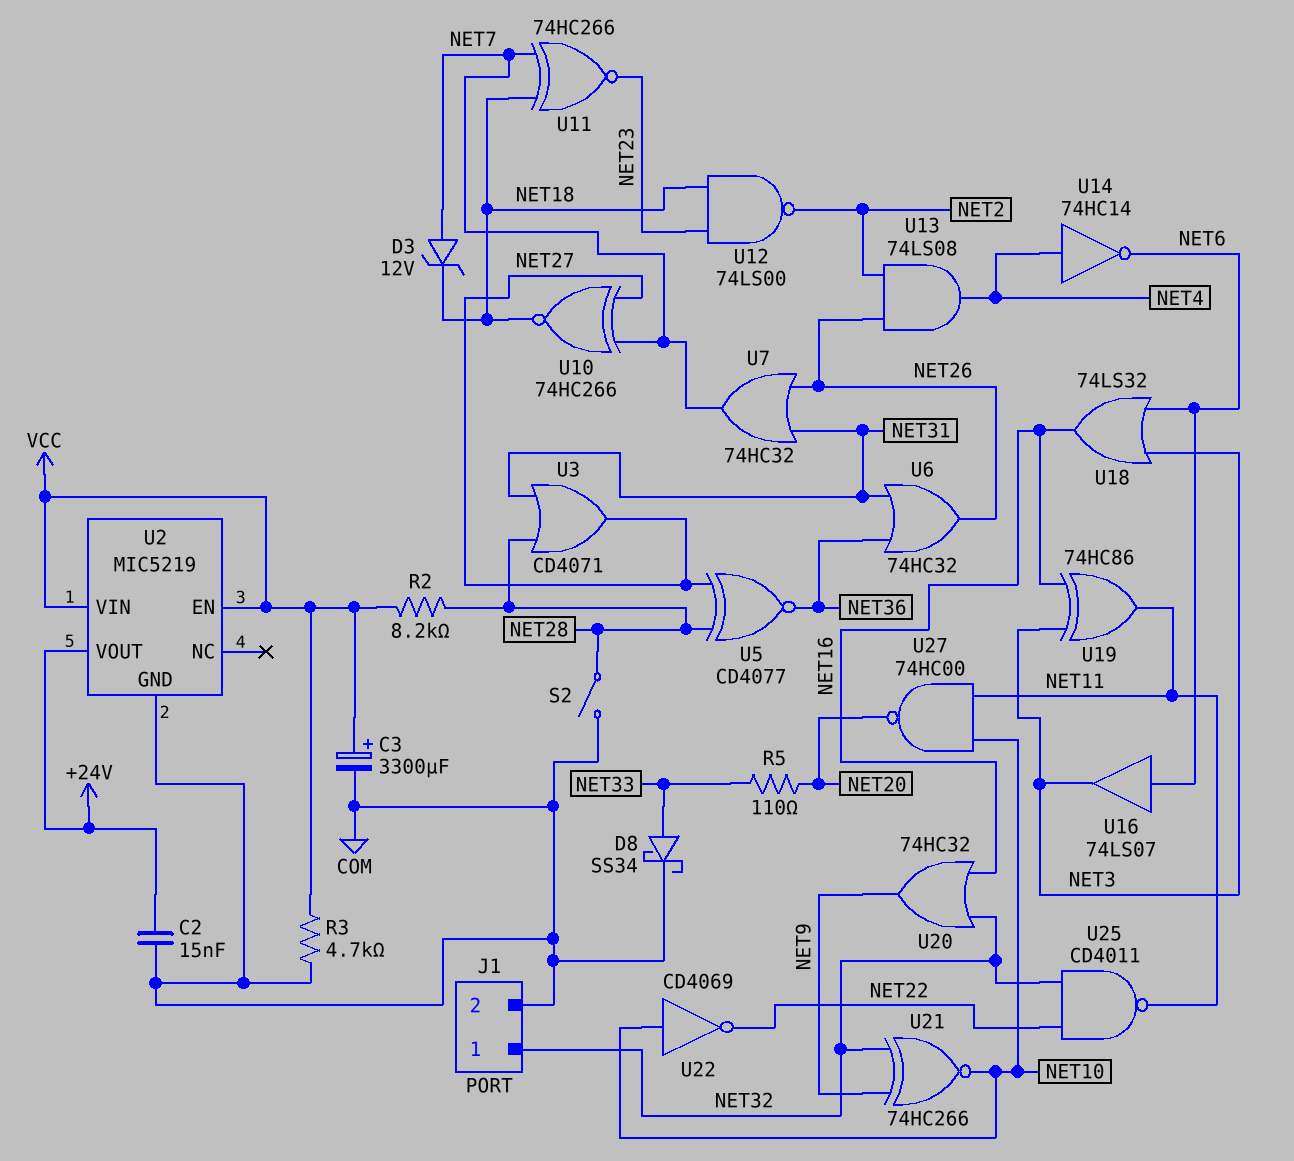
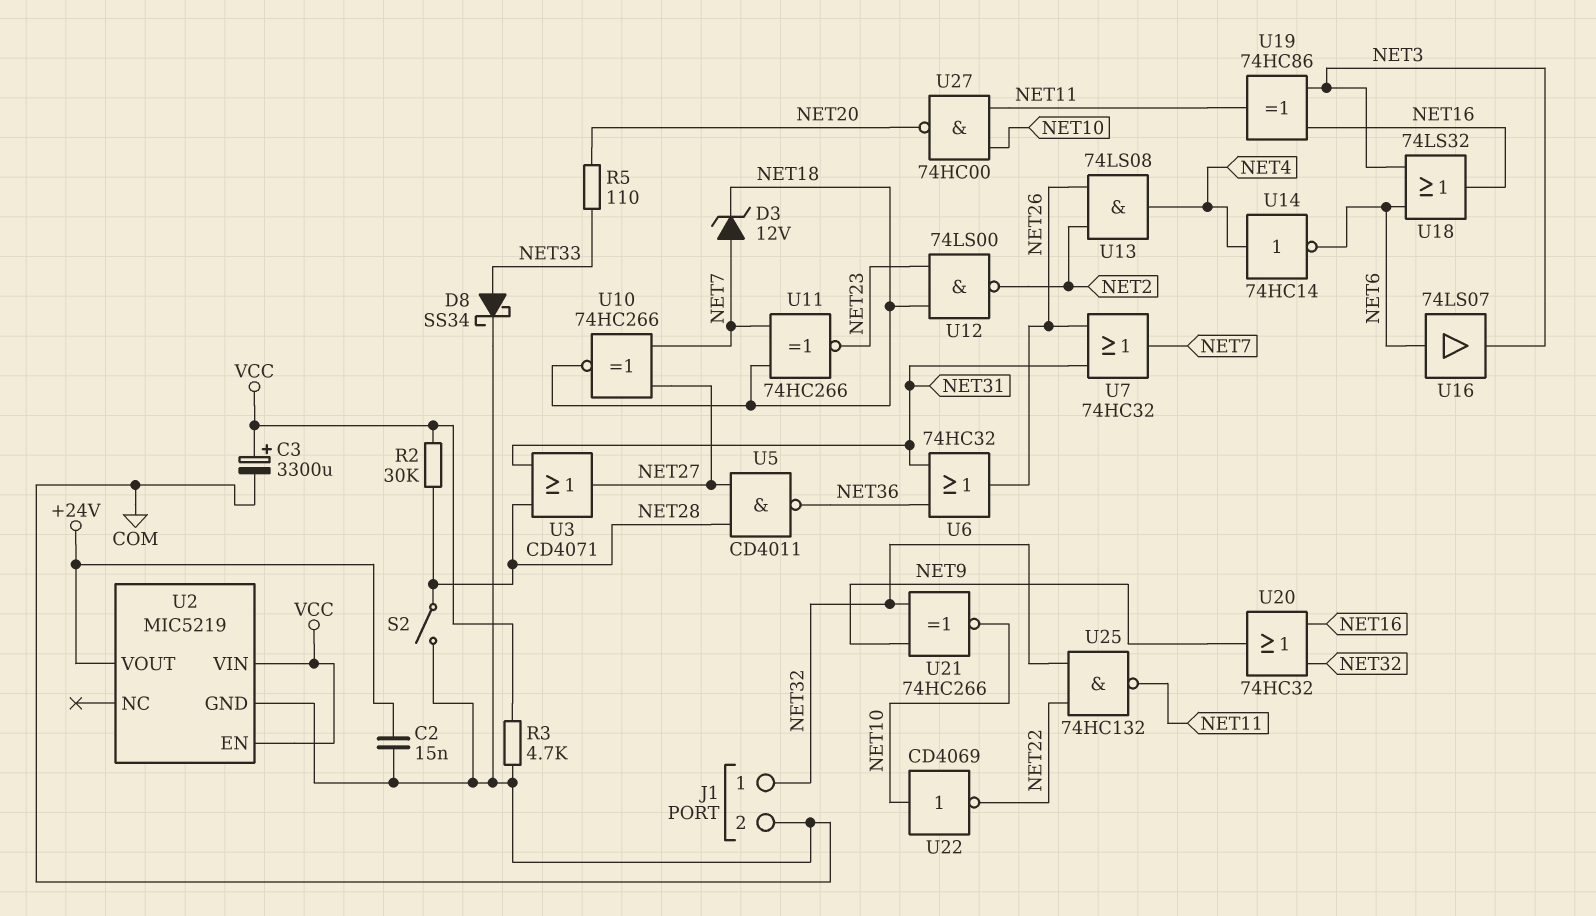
R2: 8.2k (NET28, VCC) -> 30k (NET28, VCC)
U5: XNOR CD4077 (in NET27, in NET28, out NET36) -> NAND CD4011 (in NET27, in NET28, out NET36)
U25: NAND CD4011 (in NET22, in NET32, out NET11) -> NAND 74HC132 (in NET22, in NET32, out NET11)

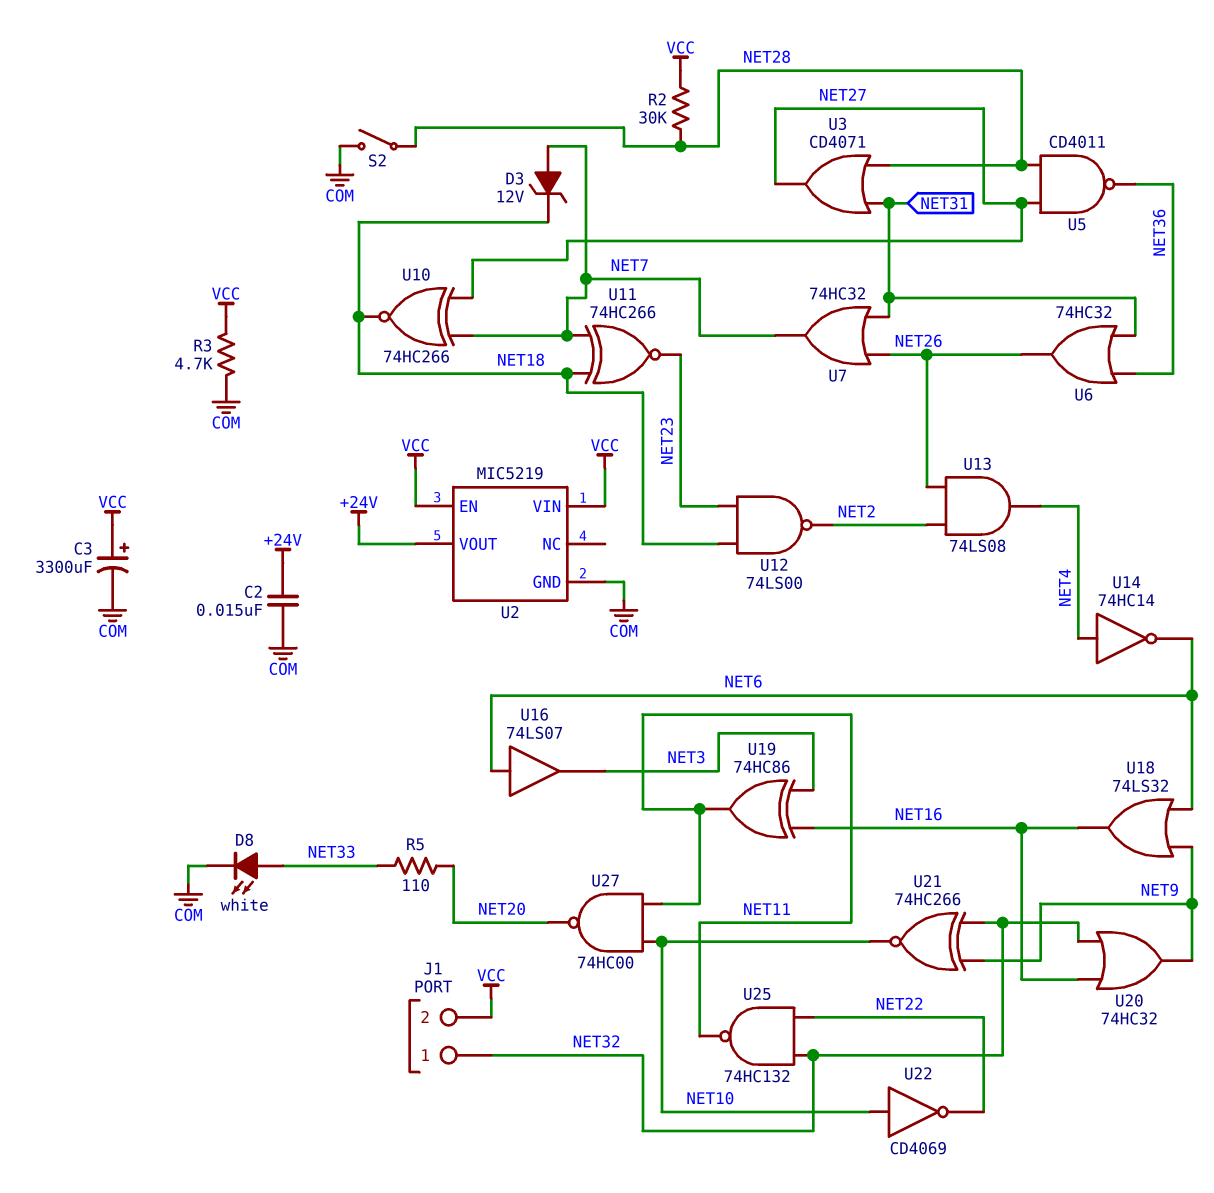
D8: schottky SS34 (A NET33, K COM) -> LED white (A NET33, K COM)
J1 pin 2: COM -> VCC
U18: OR 74LS32 (in NET3, in NET6, out NET16) -> OR 74LS32 (in NET6, in NET9, out NET16)

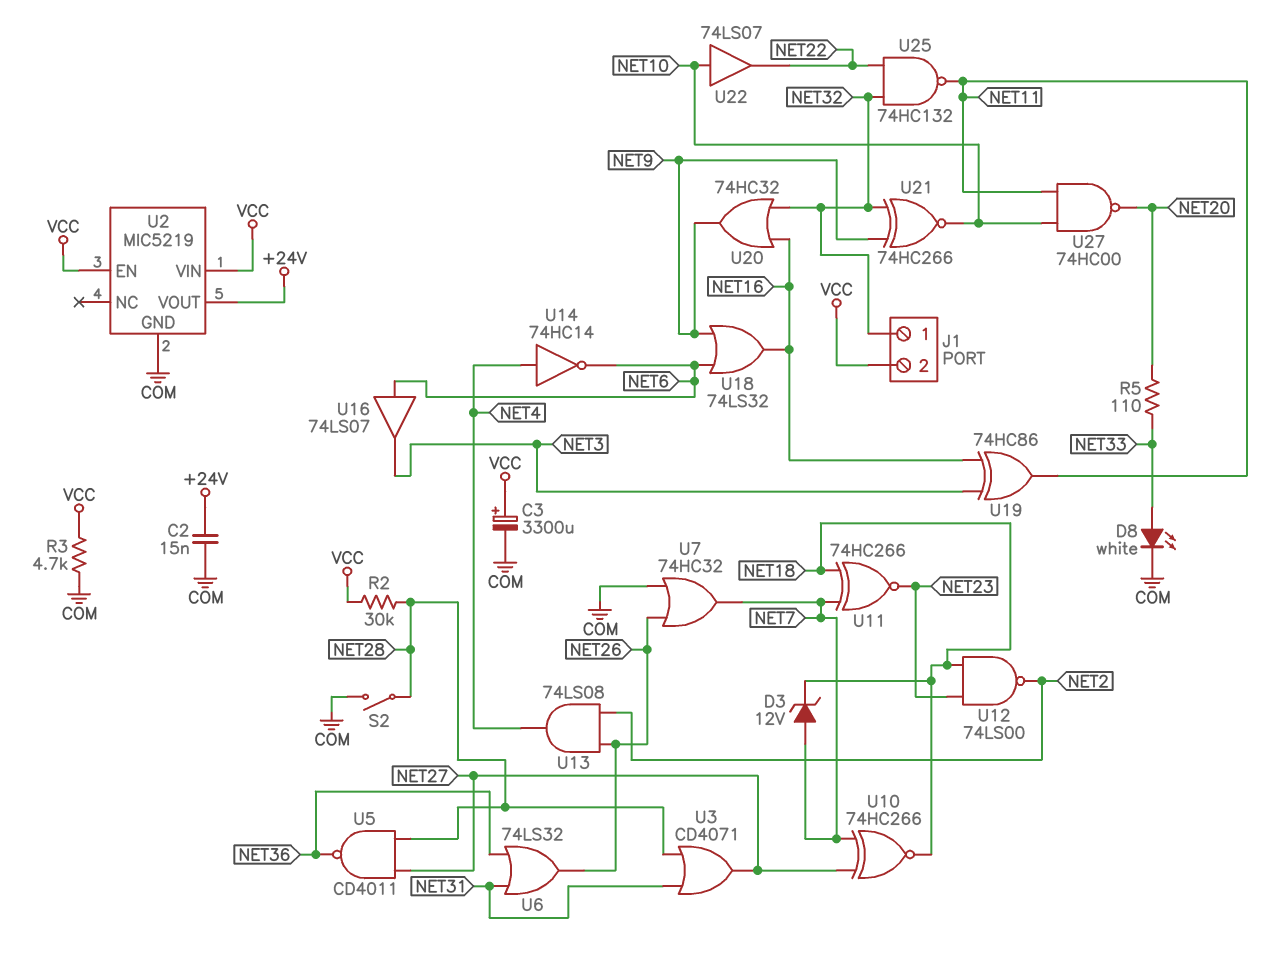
U6: OR 74HC32 (in NET31, in NET36, out NET26) -> OR 74LS32 (in NET31, in NET36, out NET26)
U7: OR 74HC32 (in NET26, in NET31, out NET7) -> OR 74HC32 (in COM, in NET26, out NET7)
U22: NOT CD4069 (in NET10, out NET22) -> buffer 74LS07 (in NET10, out NET22)

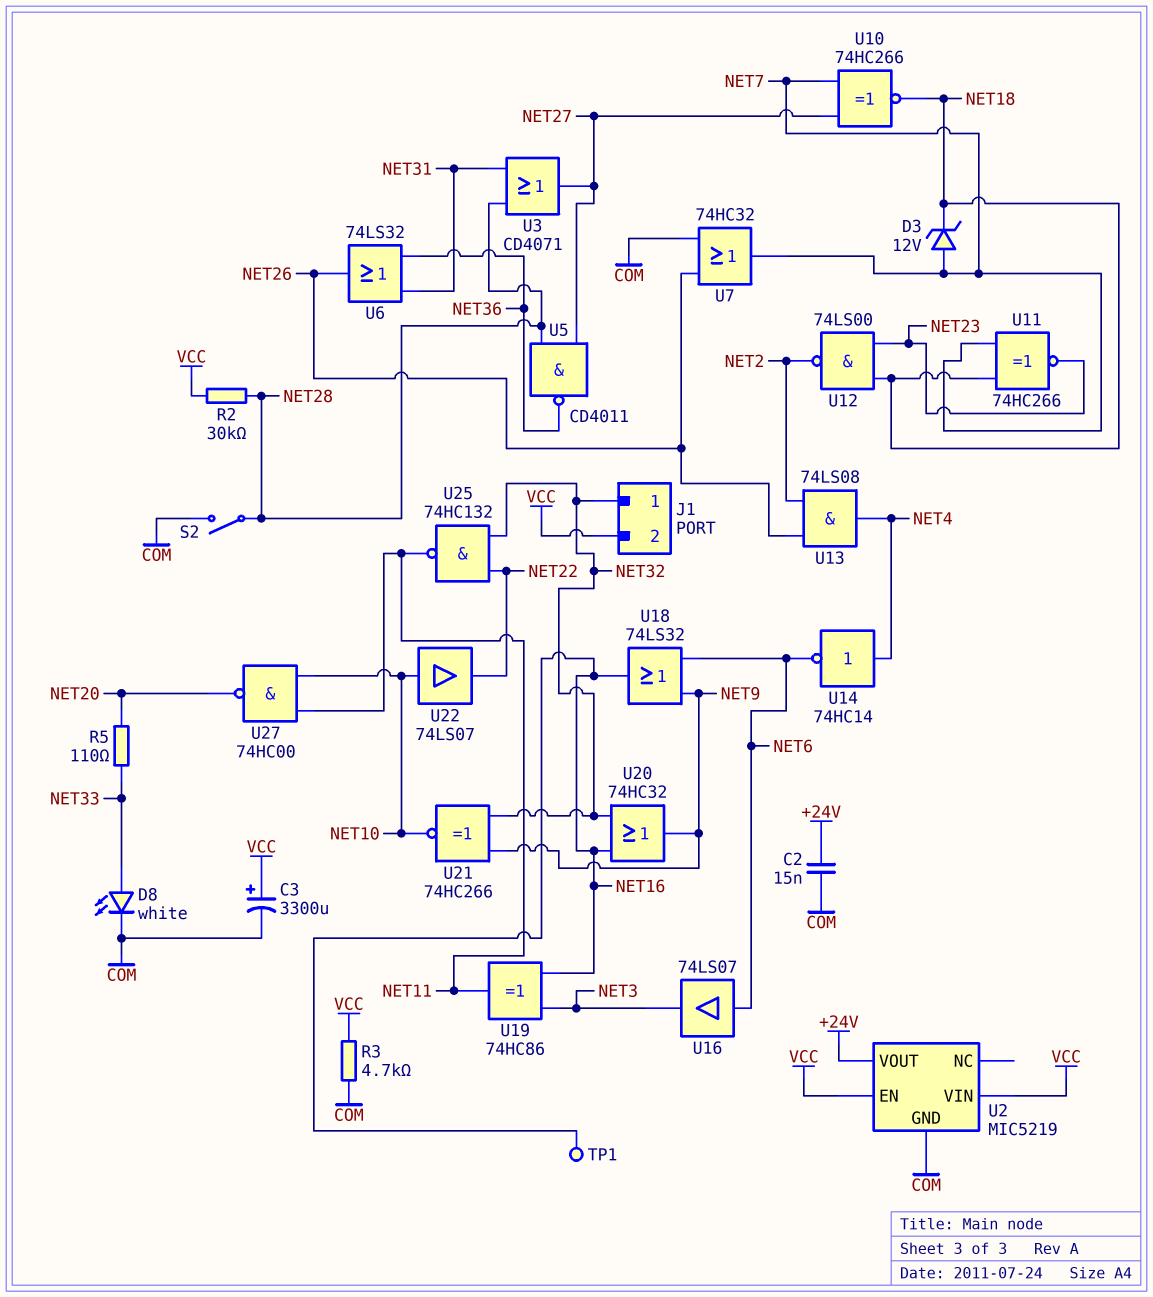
TP1: none -> test point (NET16)

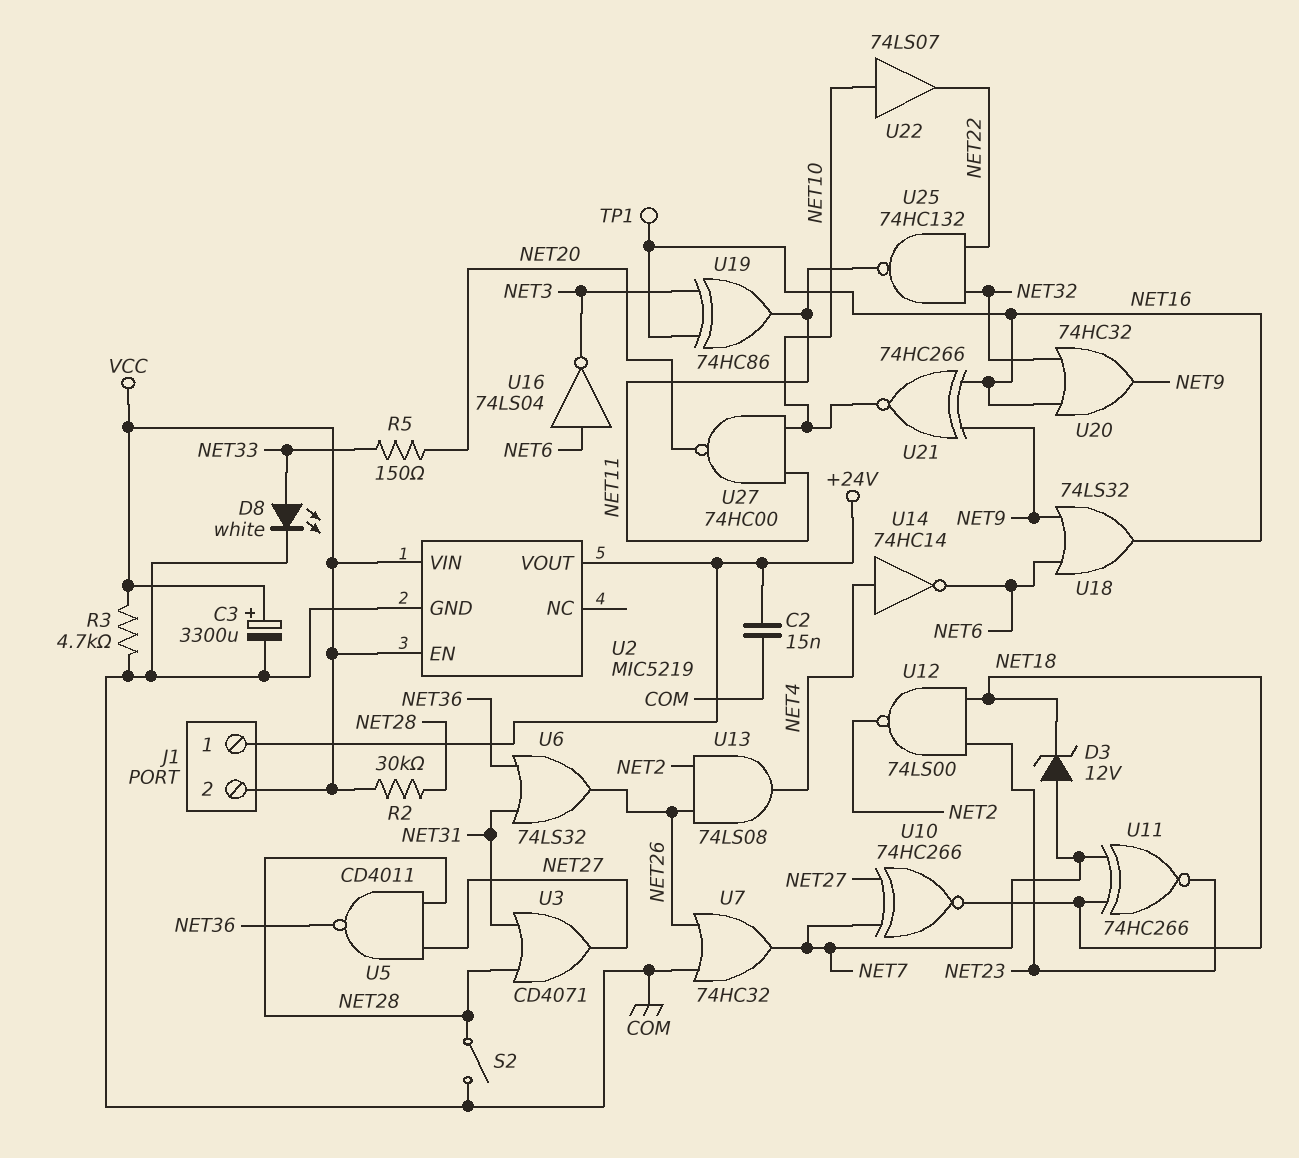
J1 pin 1: NET32 -> +24V
R5: 110 (NET20, NET33) -> 150 (NET20, NET33)
U16: buffer 74LS07 (in NET6, out NET3) -> NOT 74LS04 (in NET6, out NET3)
U21: XNOR 74HC266 (in NET9, in NET32, out NET10) -> XNOR 74HC266 (in NET9, in NET16, out NET10)

